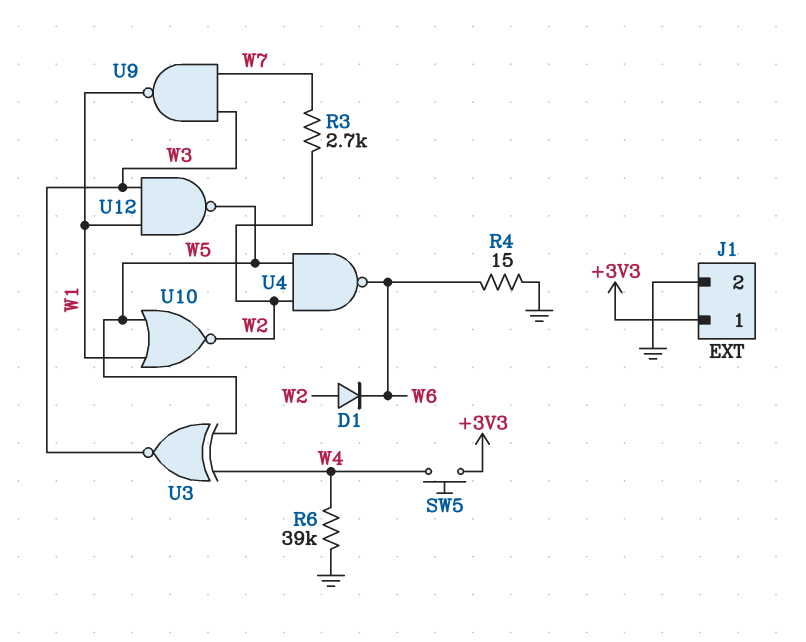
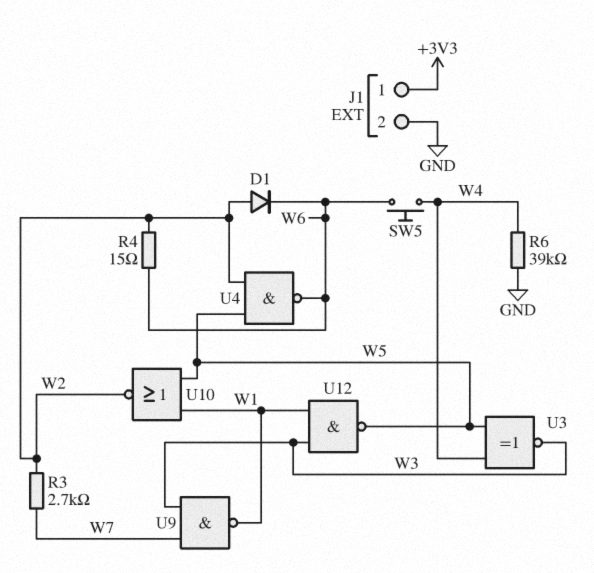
R4: 15 (GND, W6) -> 15 (W2, W6)
SW5: button (+3V3, W4) -> button (W4, W6)

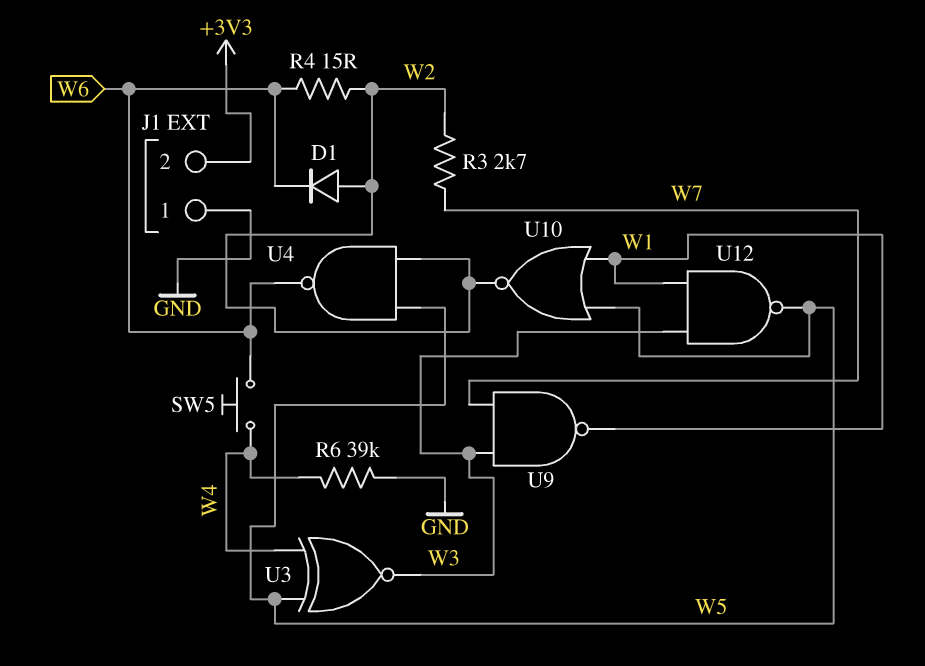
J1 pin 1: +3V3 -> GND
J1 pin 2: GND -> +3V3

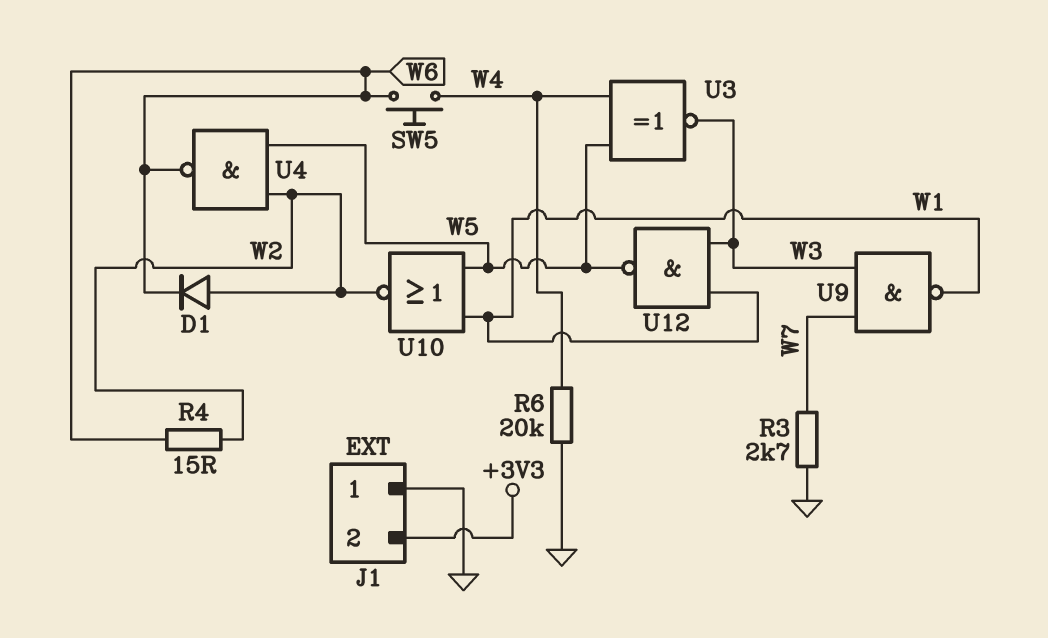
R3: 2.7k (W2, W7) -> 2.7k (GND, W7)
R6: 39k (GND, W4) -> 20k (GND, W4)

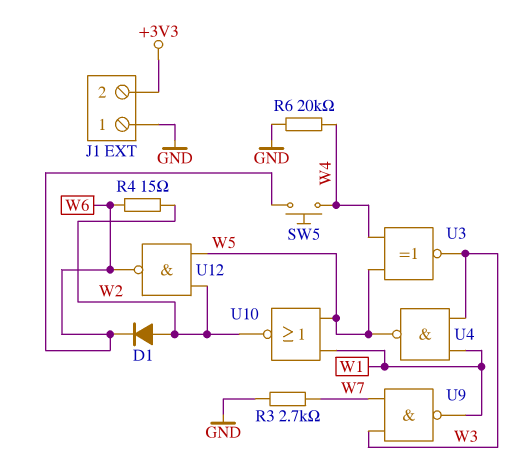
U4: NAND (in W2, in W5, out W6) -> NAND (in W1, in W3, out W5)
U12: NAND (in W1, in W3, out W5) -> NAND (in W2, in W5, out W6)

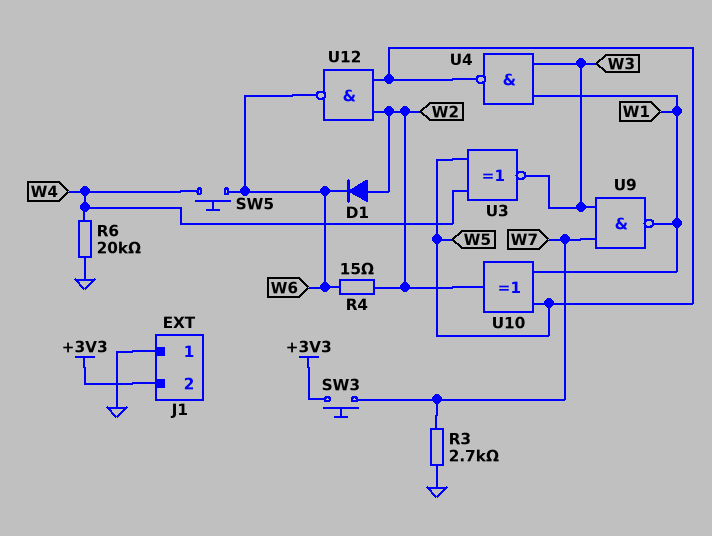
SW3: none -> button (+3V3, W7)
U10: NOR (in W1, in W5, out W2) -> XOR (in W1, in W5, out W2)

